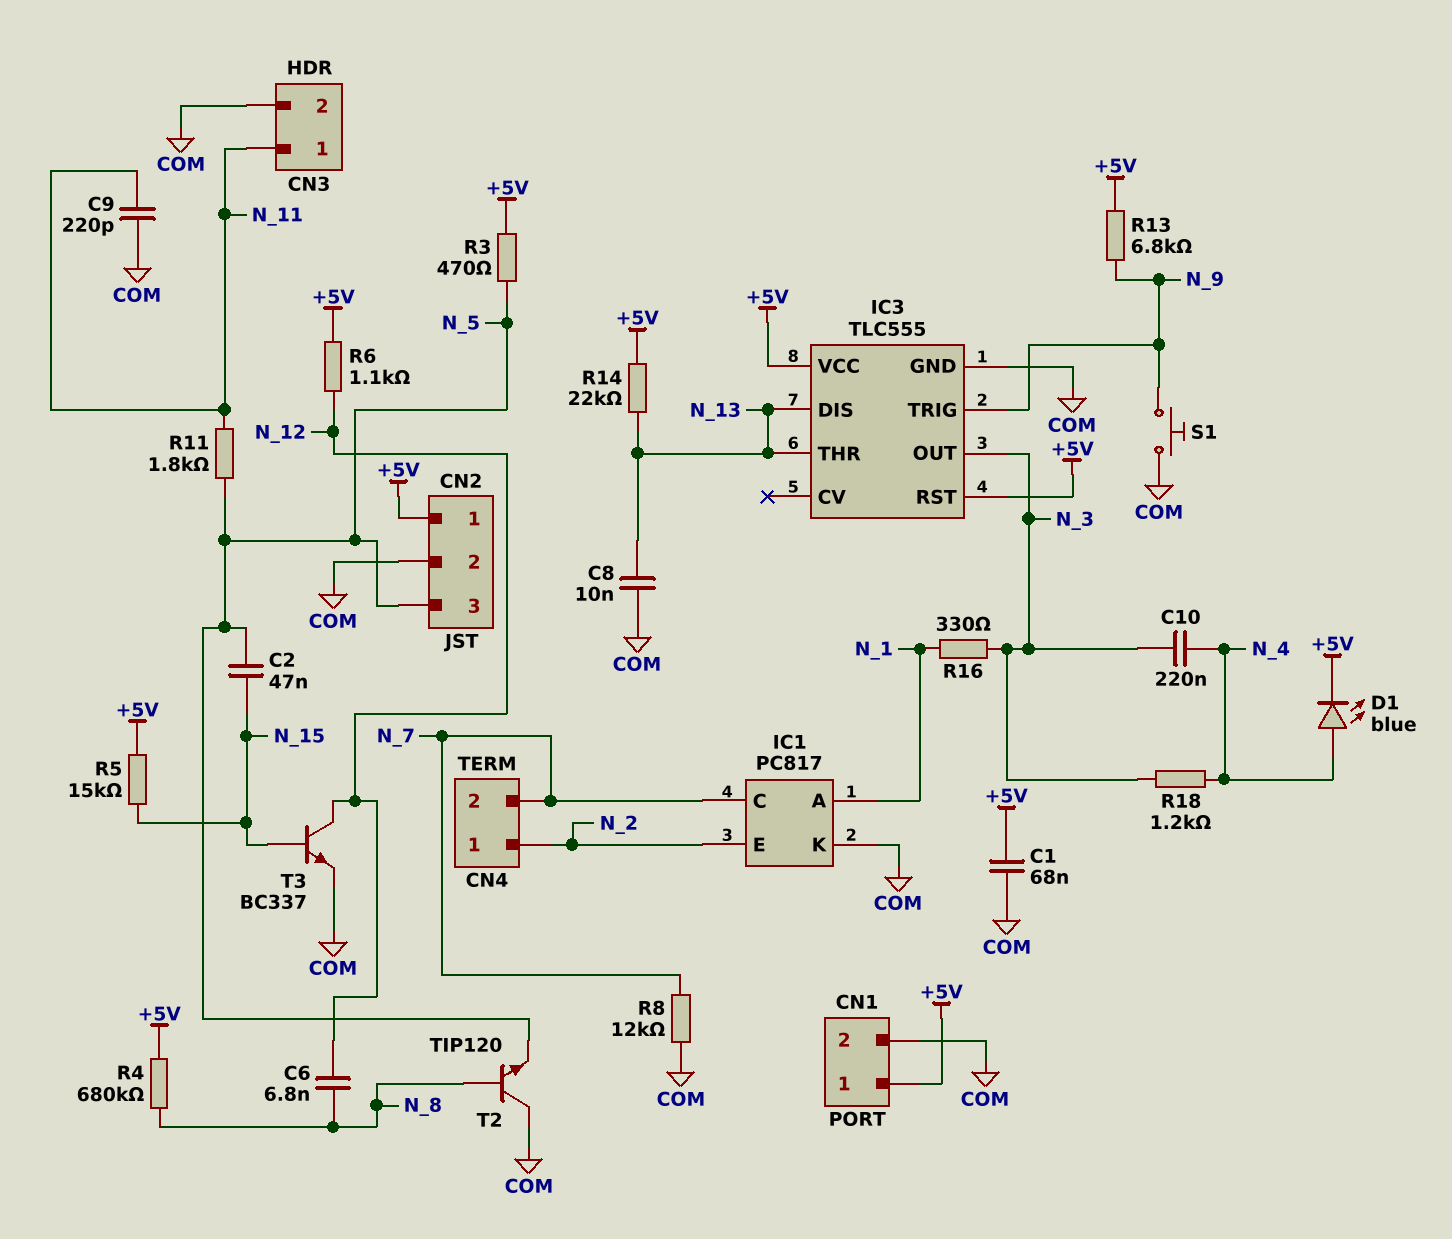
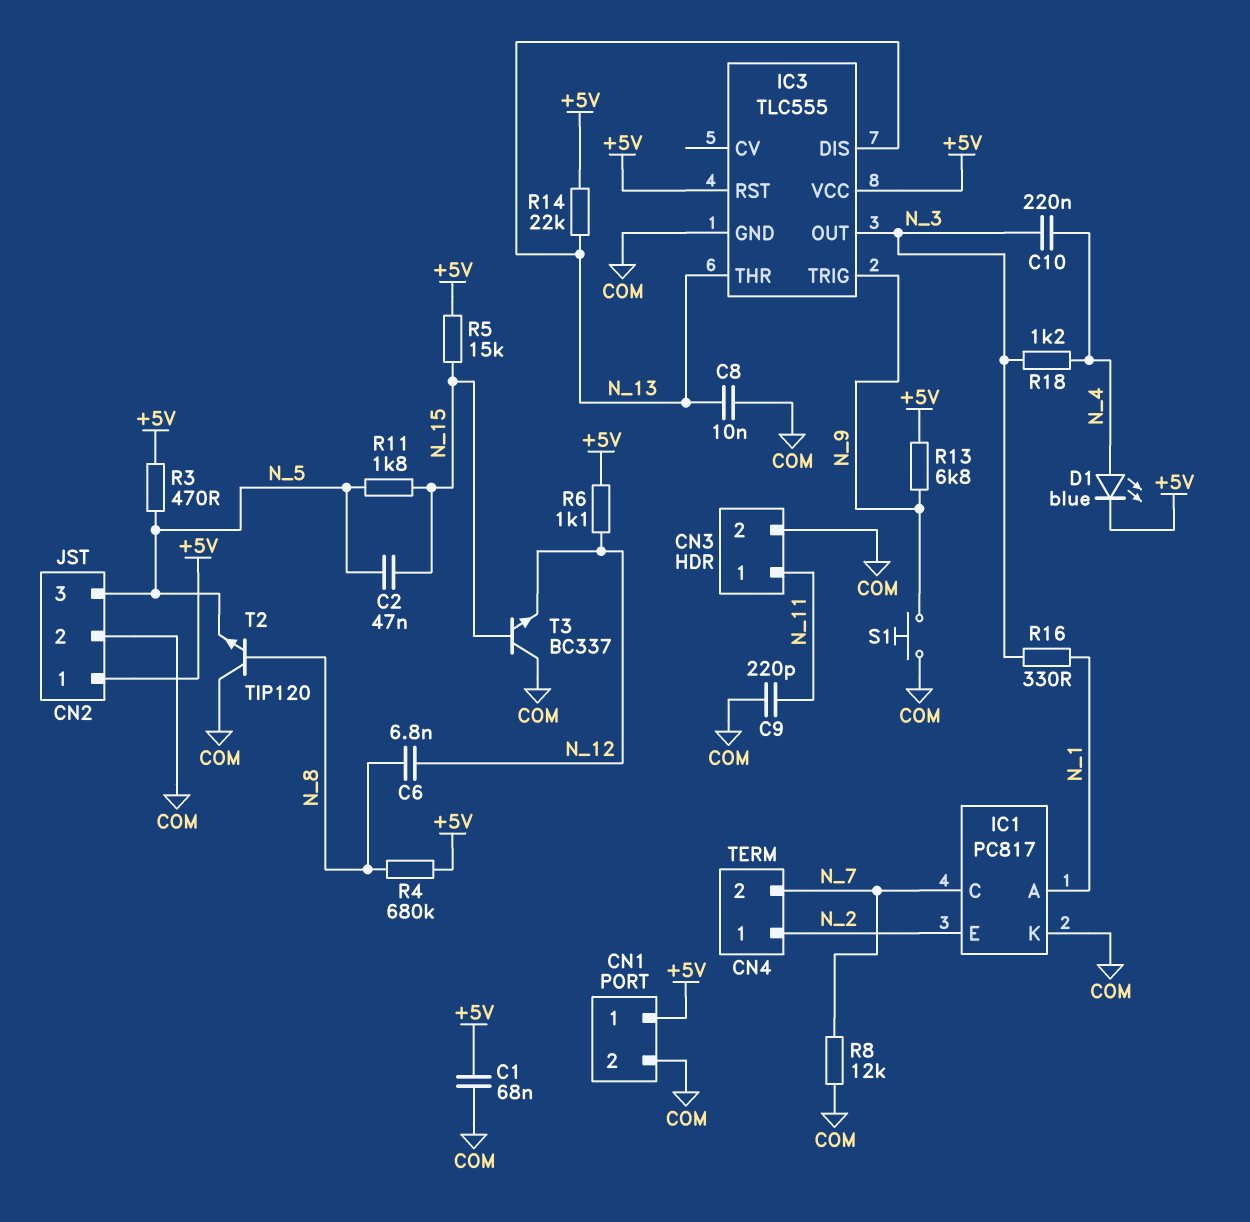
R11: 1.8k (N_5, N_11) -> 1.8k (N_5, N_15)
T3: NPN BC337 (B N_15, C N_12, E COM) -> NPN BC337 (B N_15, C COM, E N_12)

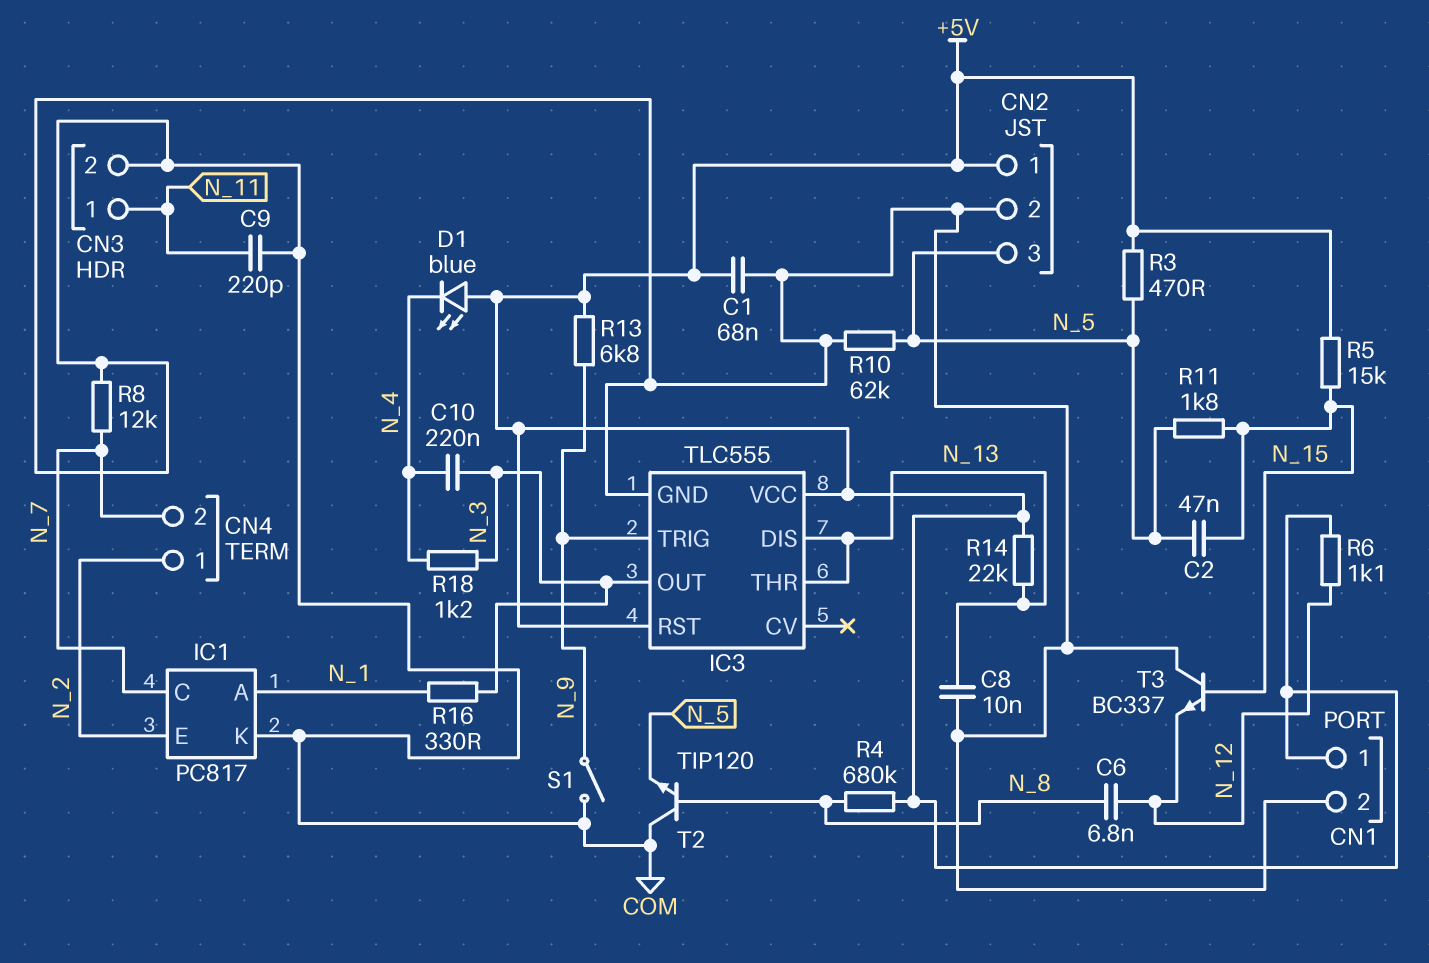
D1: LED blue (A N_4, K +5V) -> LED blue (A +5V, K N_4)
R10: none -> 62k (COM, N_5)
S1: button (COM, N_9) -> switch (COM, N_9)

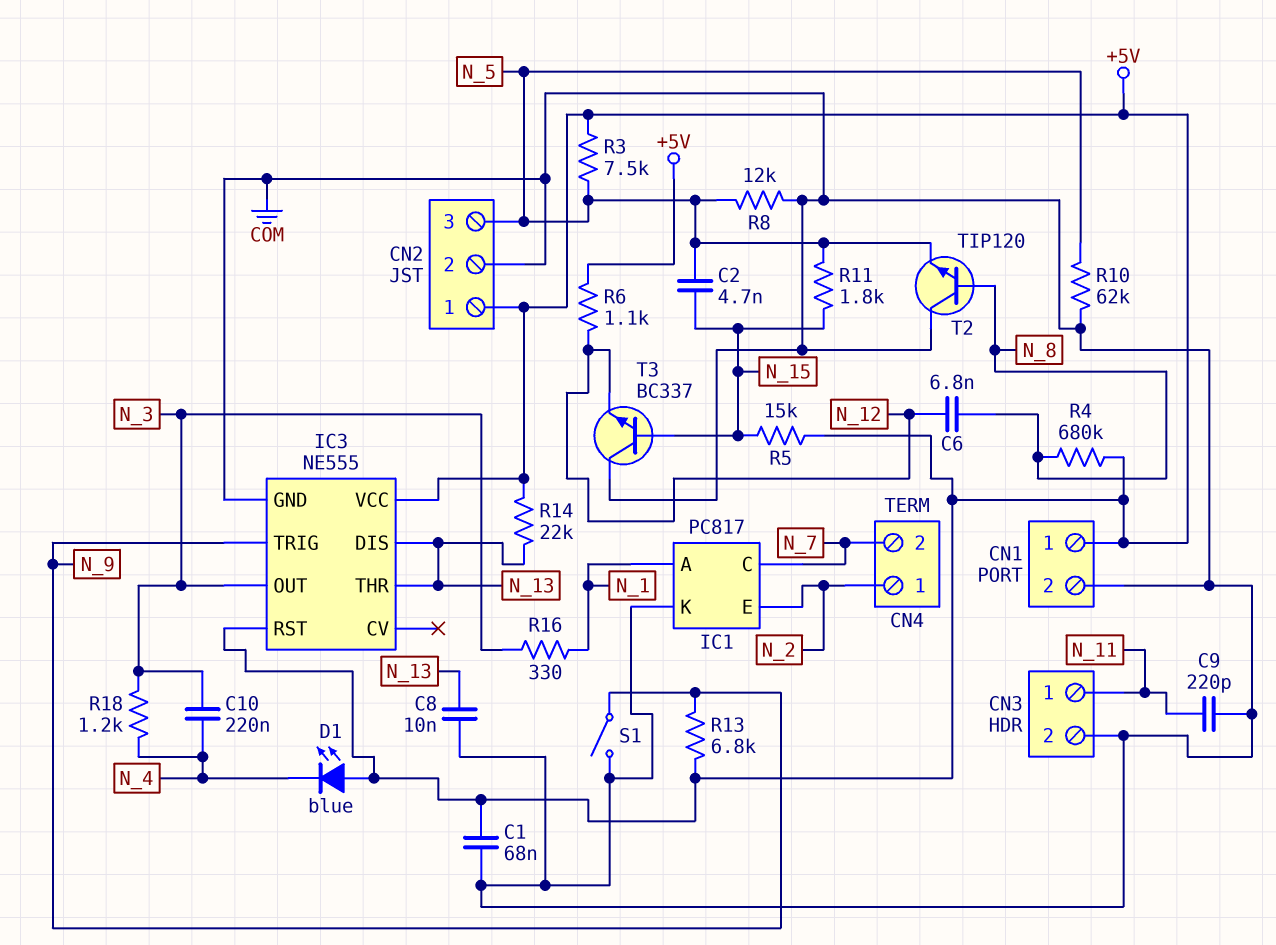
C2: 47nF (N_5, N_15) -> 4.7nF (N_5, N_15)
IC3: TLC555 -> NE555
R3: 470 (+5V, N_5) -> 7.5k (+5V, N_5)
R8: 12k (COM, N_7) -> 12k (COM, N_5)

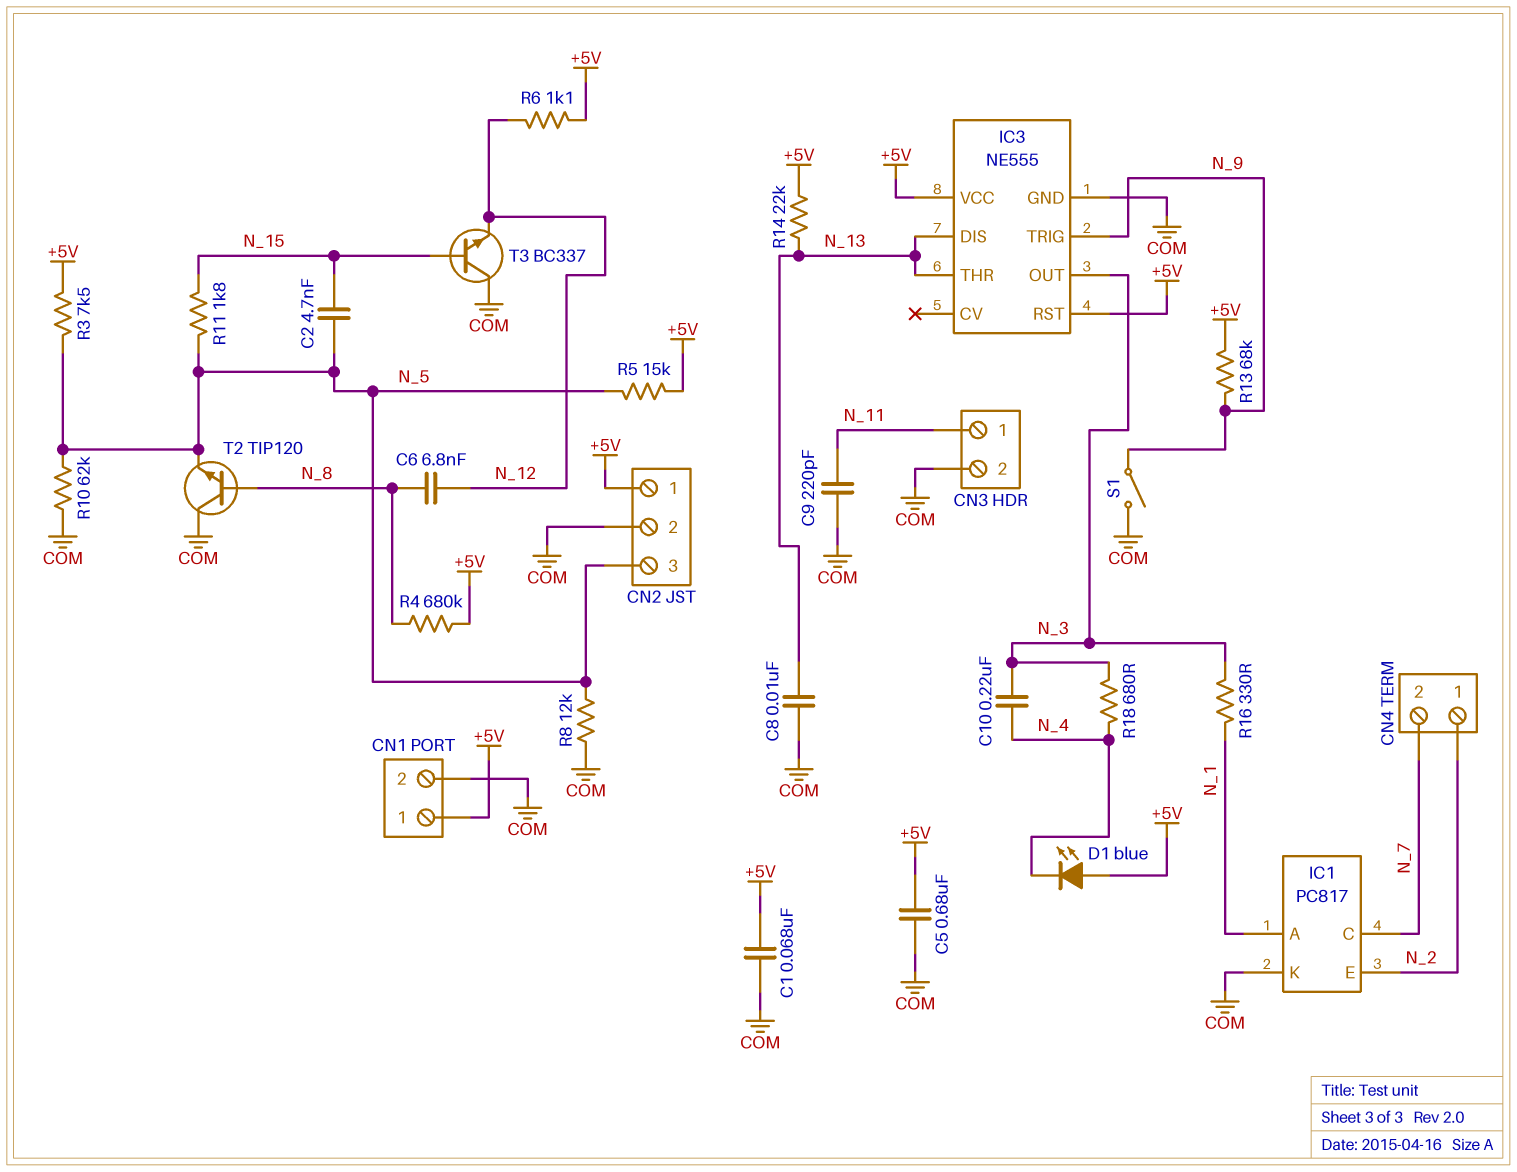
C5: none -> 680nF (+5V, COM)
R5: 15k (+5V, N_15) -> 15k (+5V, N_5)
R13: 6.8k (+5V, N_9) -> 68k (+5V, N_9)
R18: 1.2k (N_3, N_4) -> 680 (N_3, N_4)

